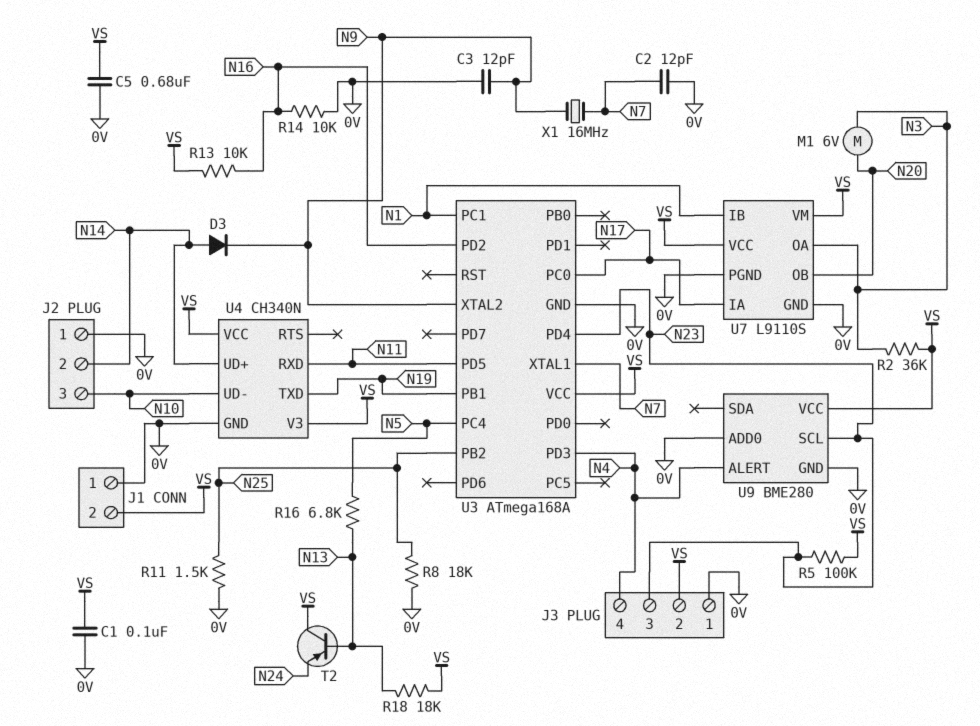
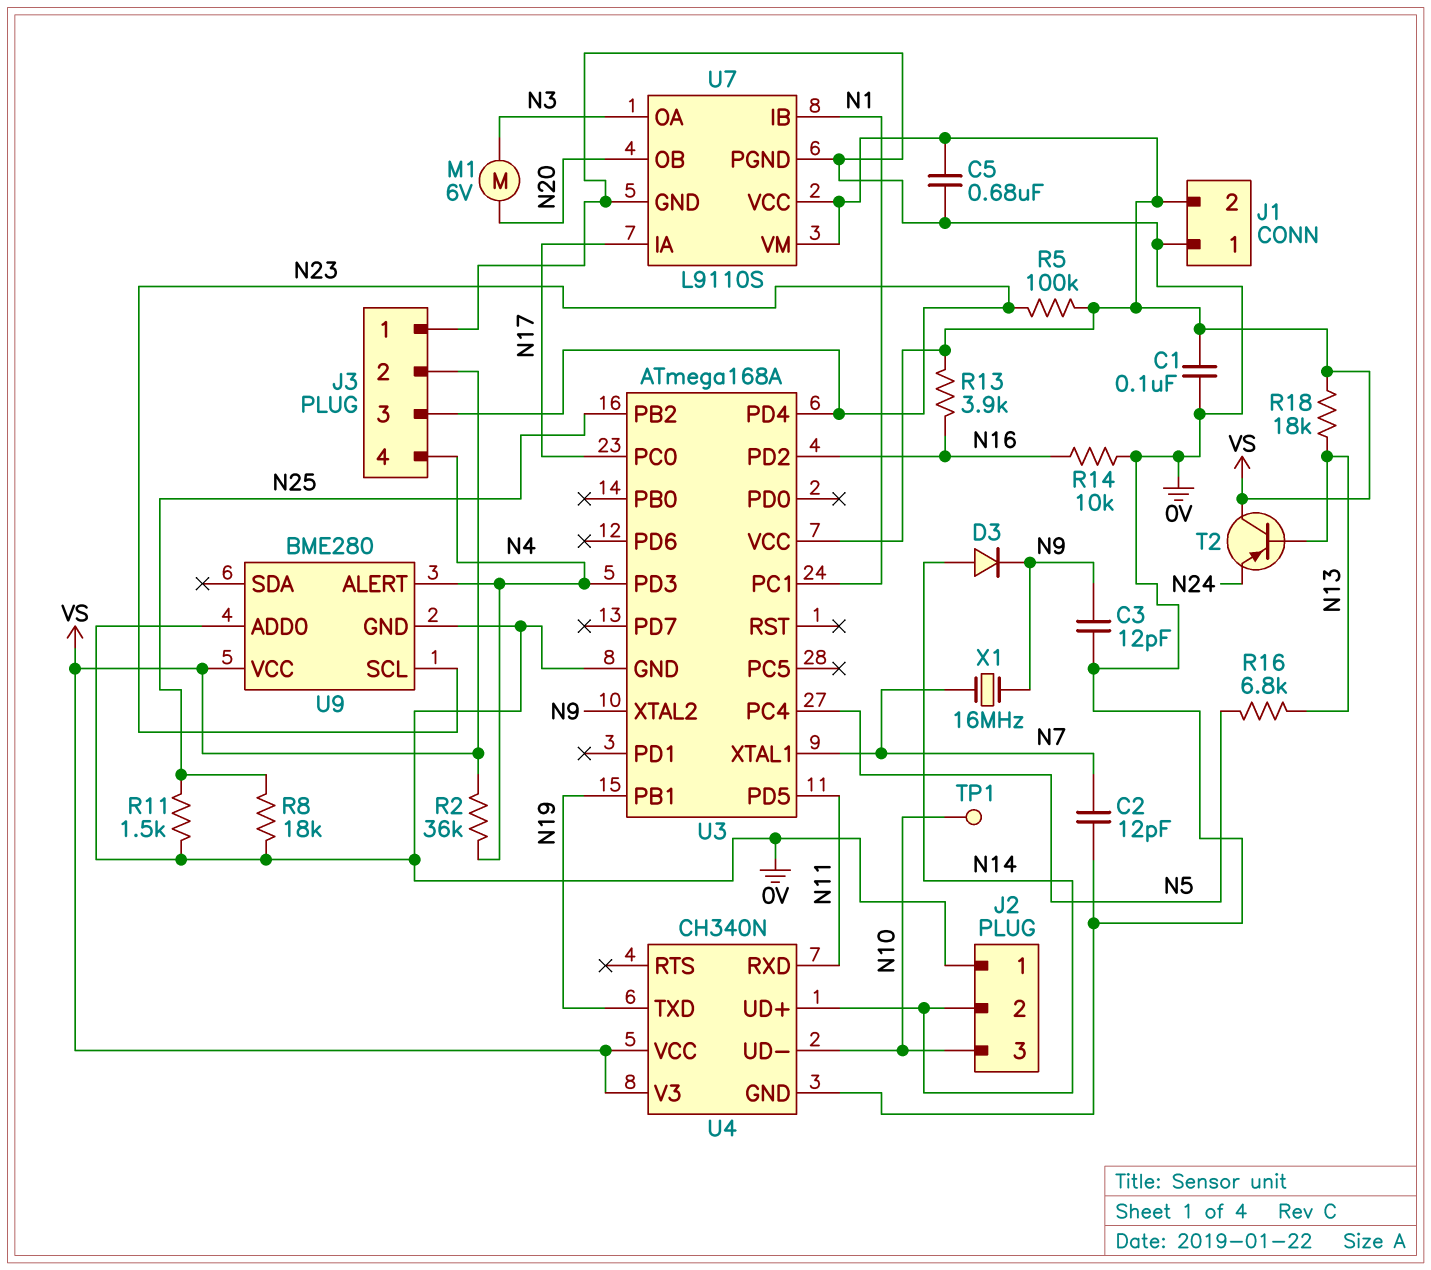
R2: 36k (N3, VS) -> 36k (N4, VS)
R13: 10k (N16, VS) -> 3.9k (N16, VS)
TP1: none -> test point (N10)

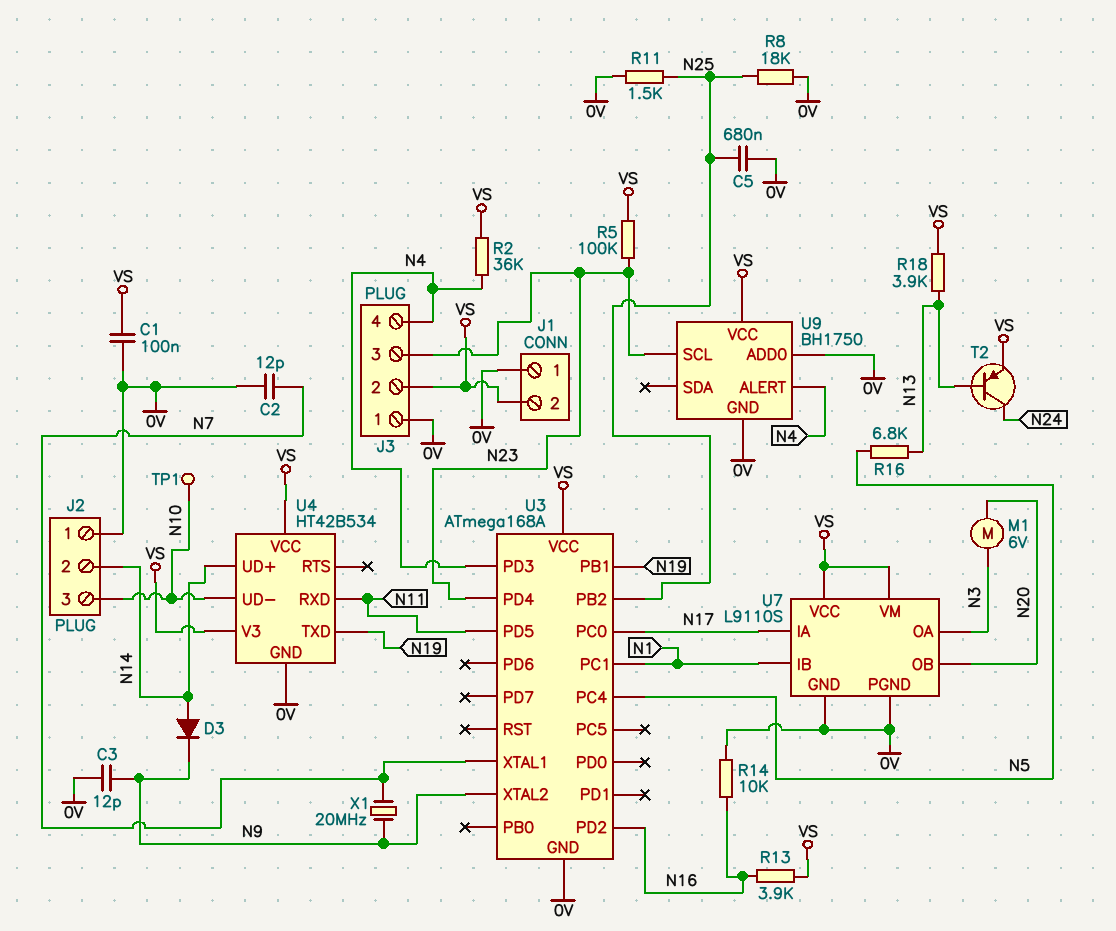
C5: 680nF (0V, VS) -> 680nF (0V, N25)
R18: 18k (N13, VS) -> 3.9k (N13, VS)
T2: PNP (B N13, C VS, E N24) -> PNP (B N13, C N24, E VS)
U4: CH340N -> HT42B534
U9: BME280 -> BH1750
X1: 16MHz (N7, N9) -> 20MHz (N7, N9)

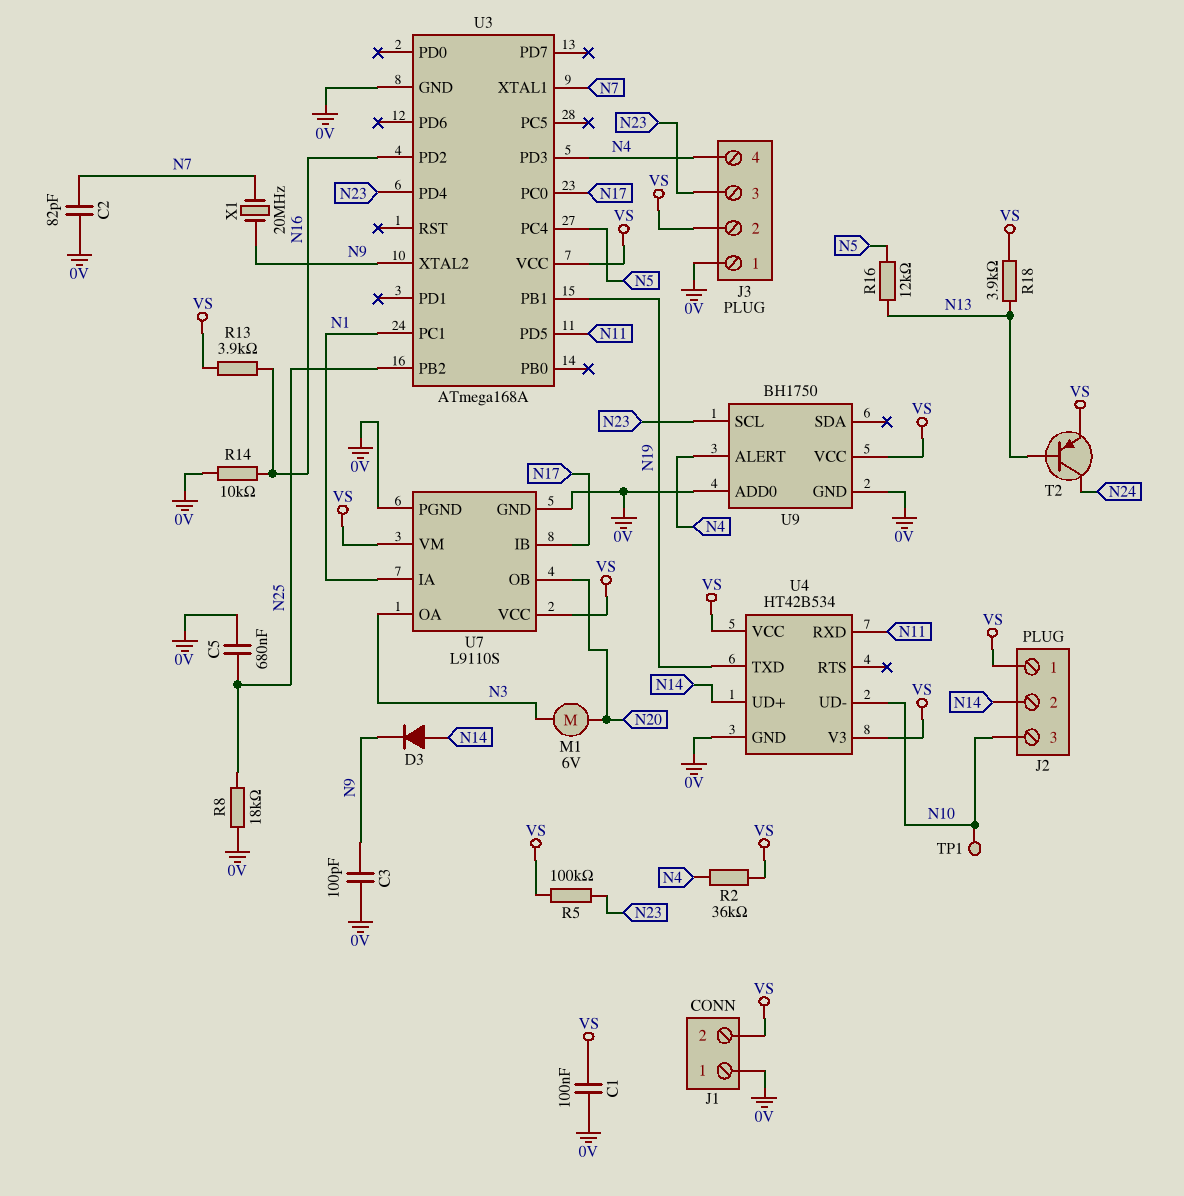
C2: 12pF (0V, N7) -> 82pF (0V, N7)
C3: 12pF (0V, N9) -> 100pF (0V, N9)
J2 pin 1: 0V -> VS
R11: 1.5k (0V, N25) -> none
R16: 6.8k (N5, N13) -> 12k (N5, N13)
U7 pin IA: N17 -> N1
U7 pin IB: N1 -> N17

